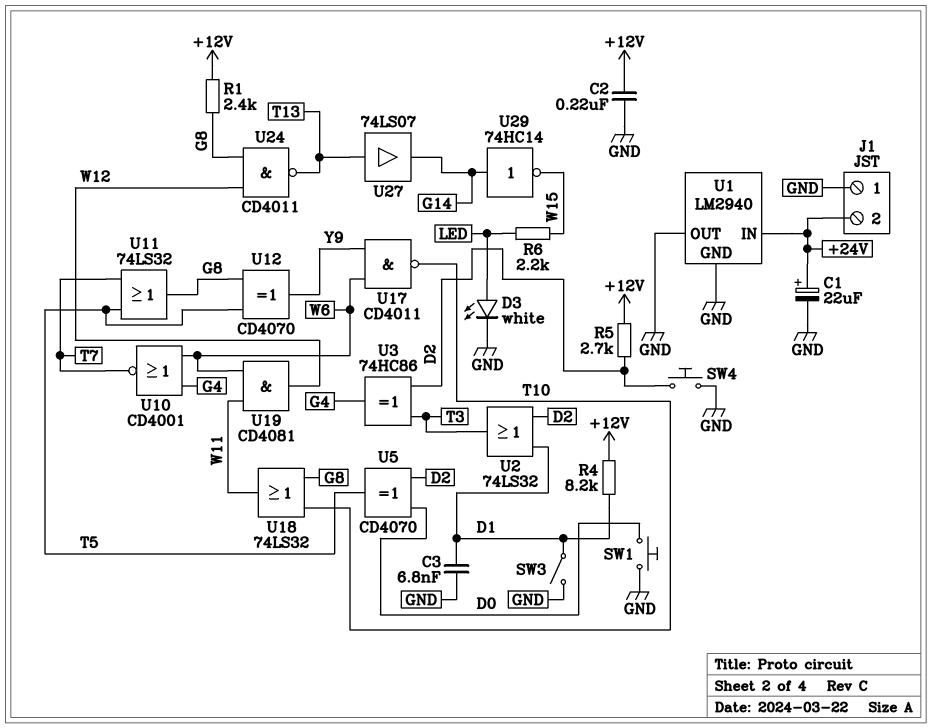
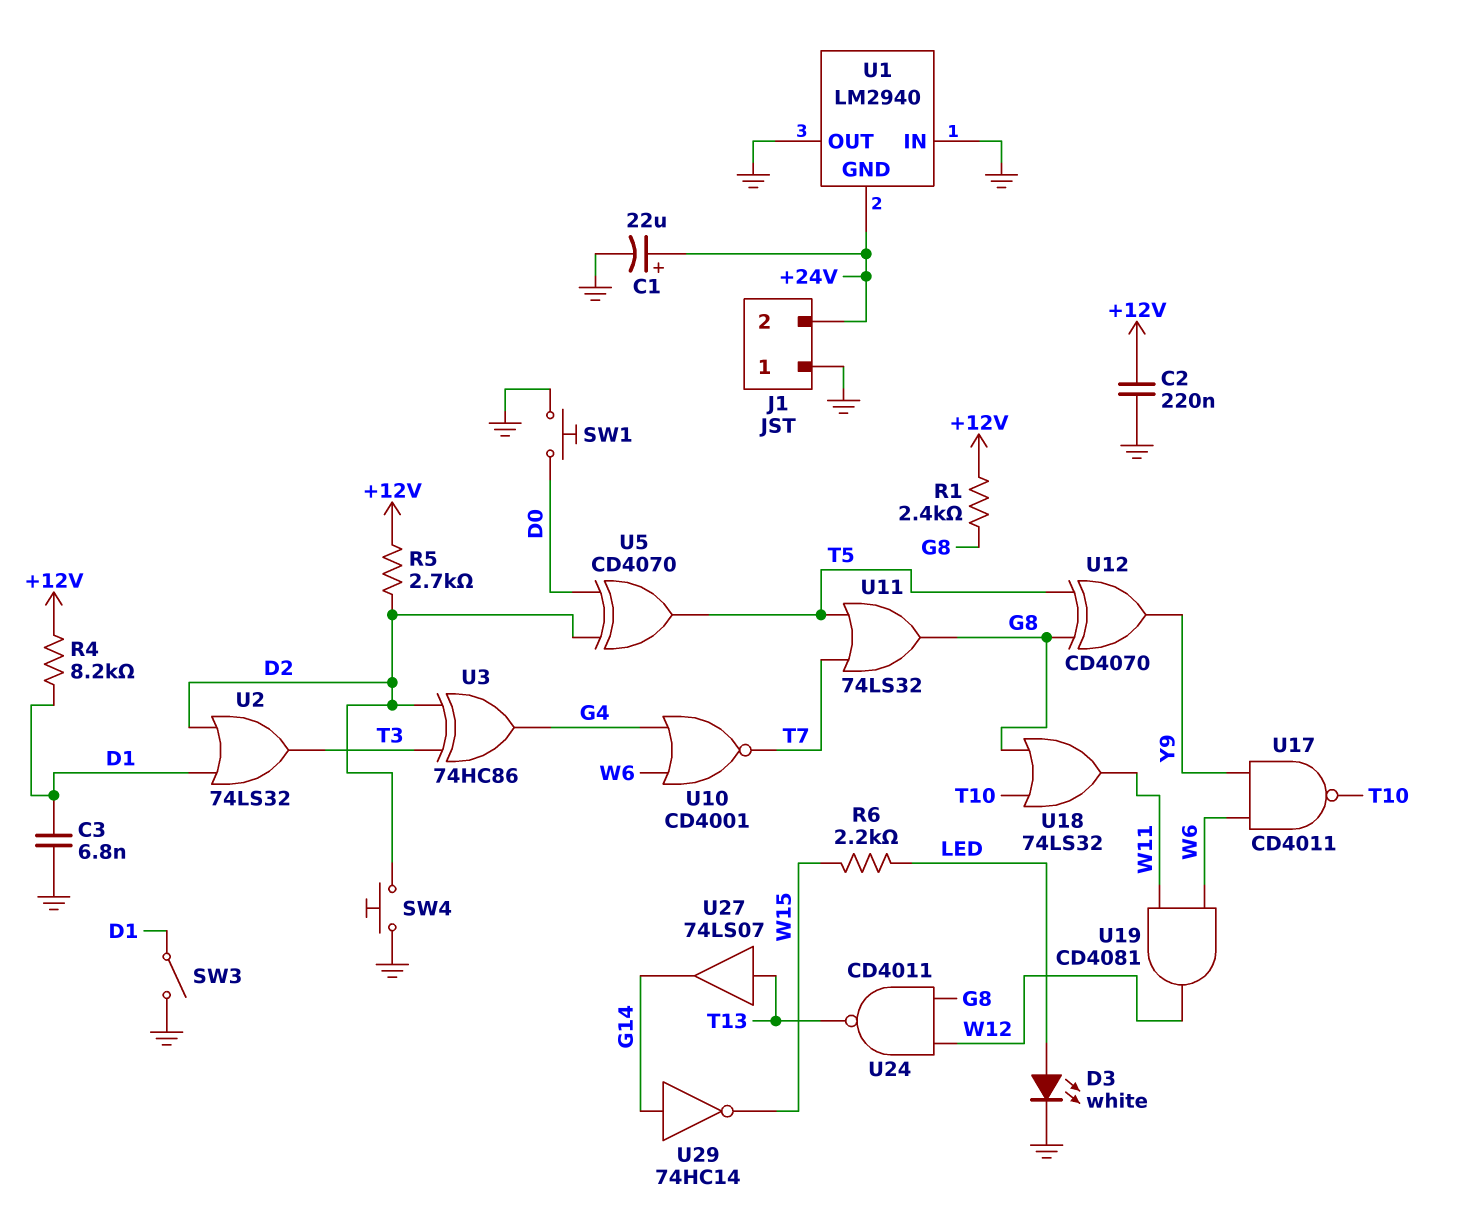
U1 pin GND: GND -> +24V
U1 pin IN: +24V -> GND

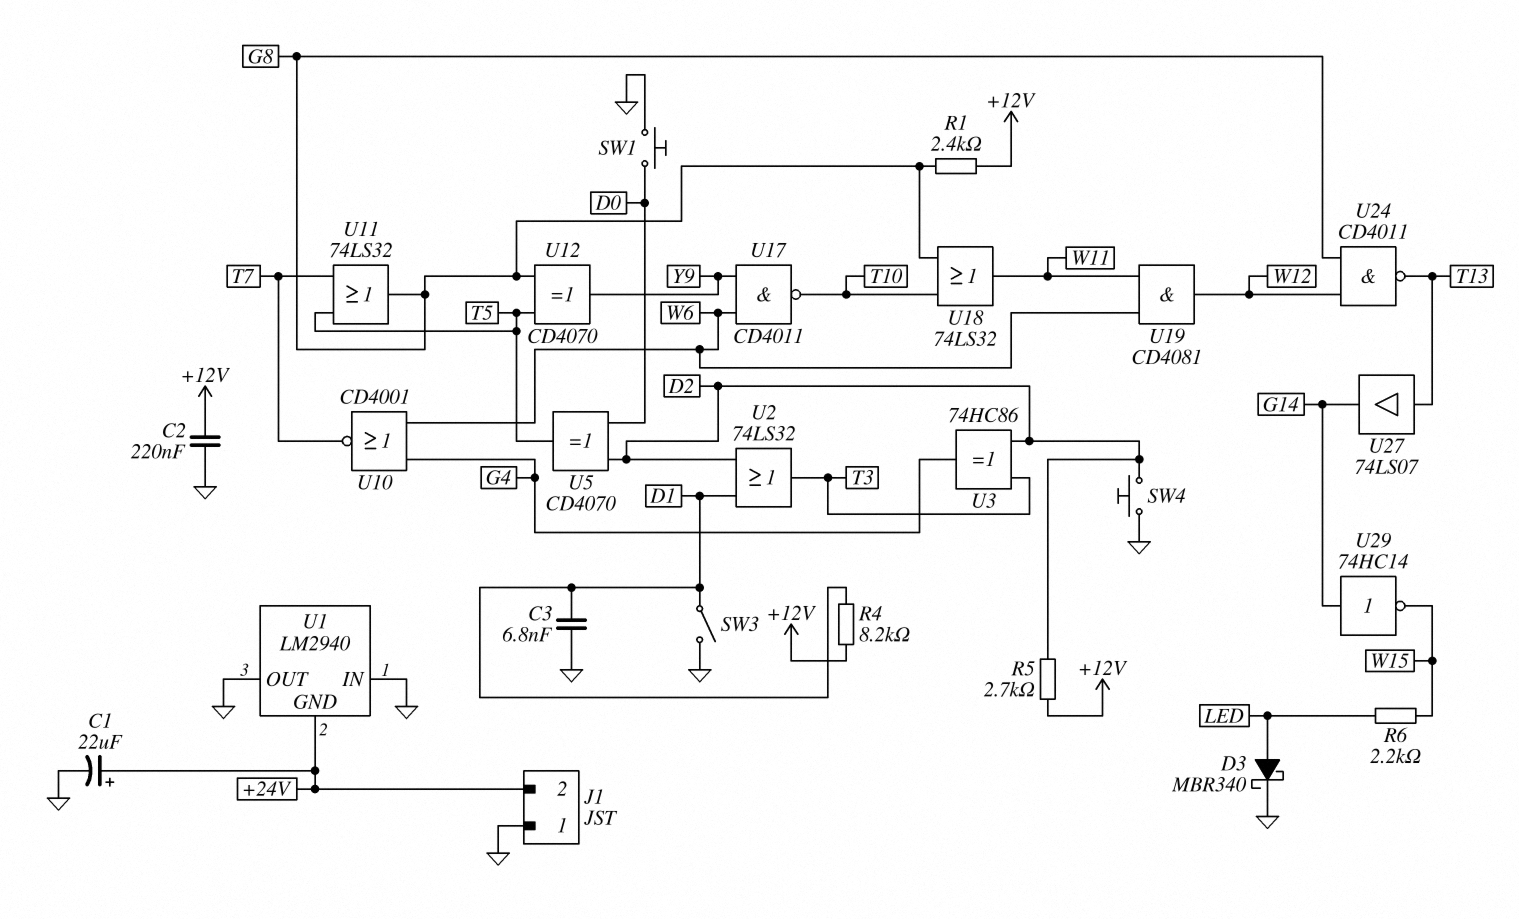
D3: LED white (A LED, K GND) -> schottky MBR340 (A LED, K GND)

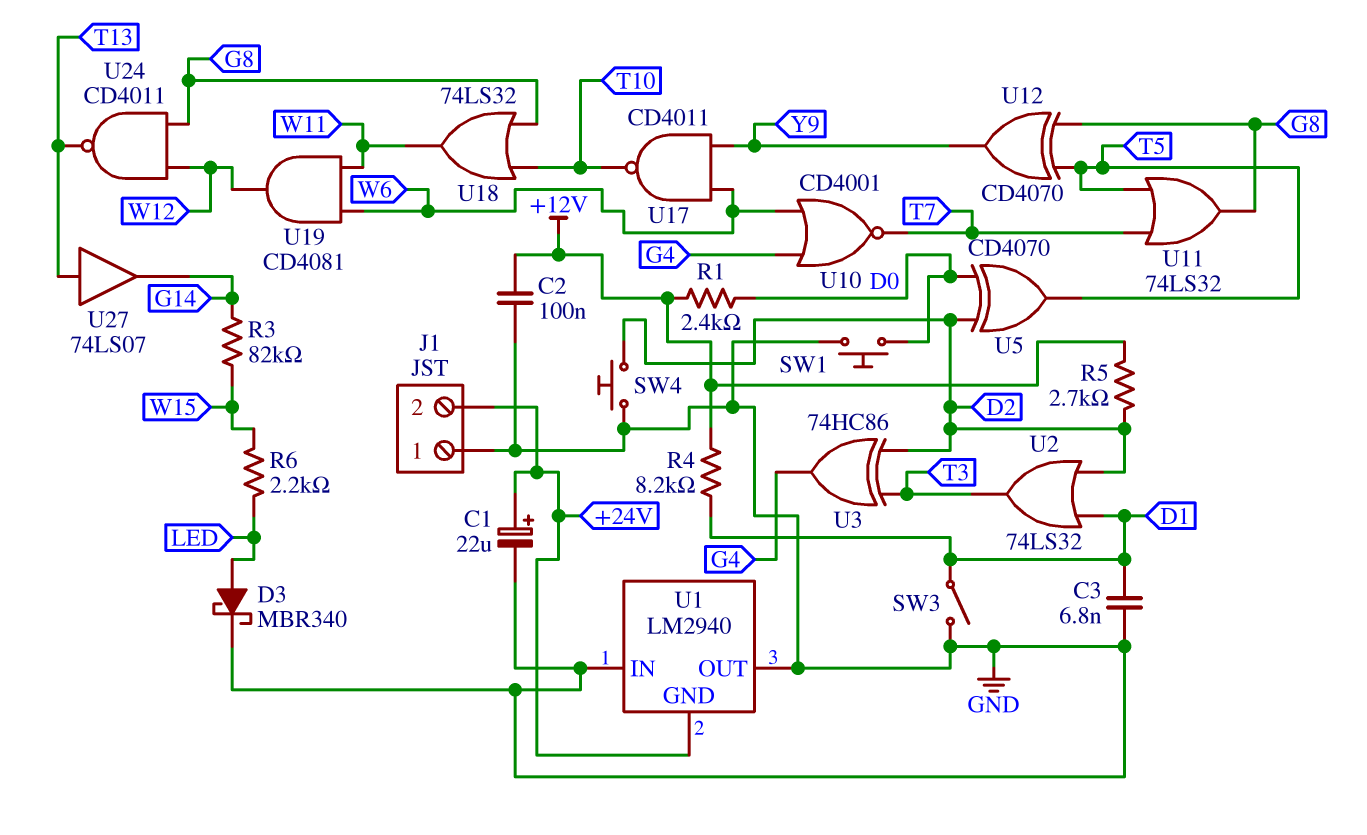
C2: 220nF (+12V, GND) -> 100nF (+12V, GND)
R1: 2.4k (+12V, G8) -> 2.4k (+12V, D0)
R3: none -> 82k (G14, W15)
U29: NOT 74HC14 (in G14, out W15) -> none

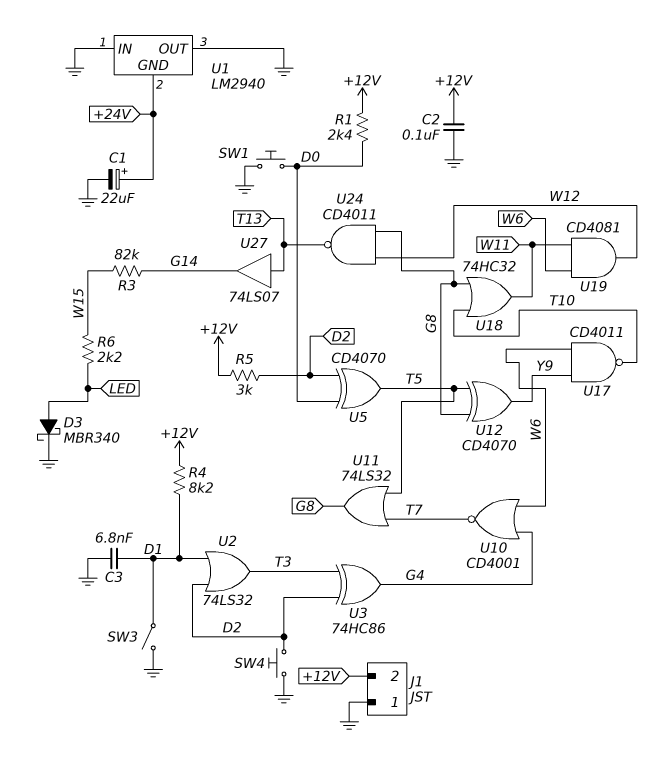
J1 pin 2: +24V -> +12V
R5: 2.7k (+12V, D2) -> 3k (+12V, D2)
U18: OR 74LS32 (in G8, in T10, out W11) -> OR 74HC32 (in G8, in T10, out W11)

